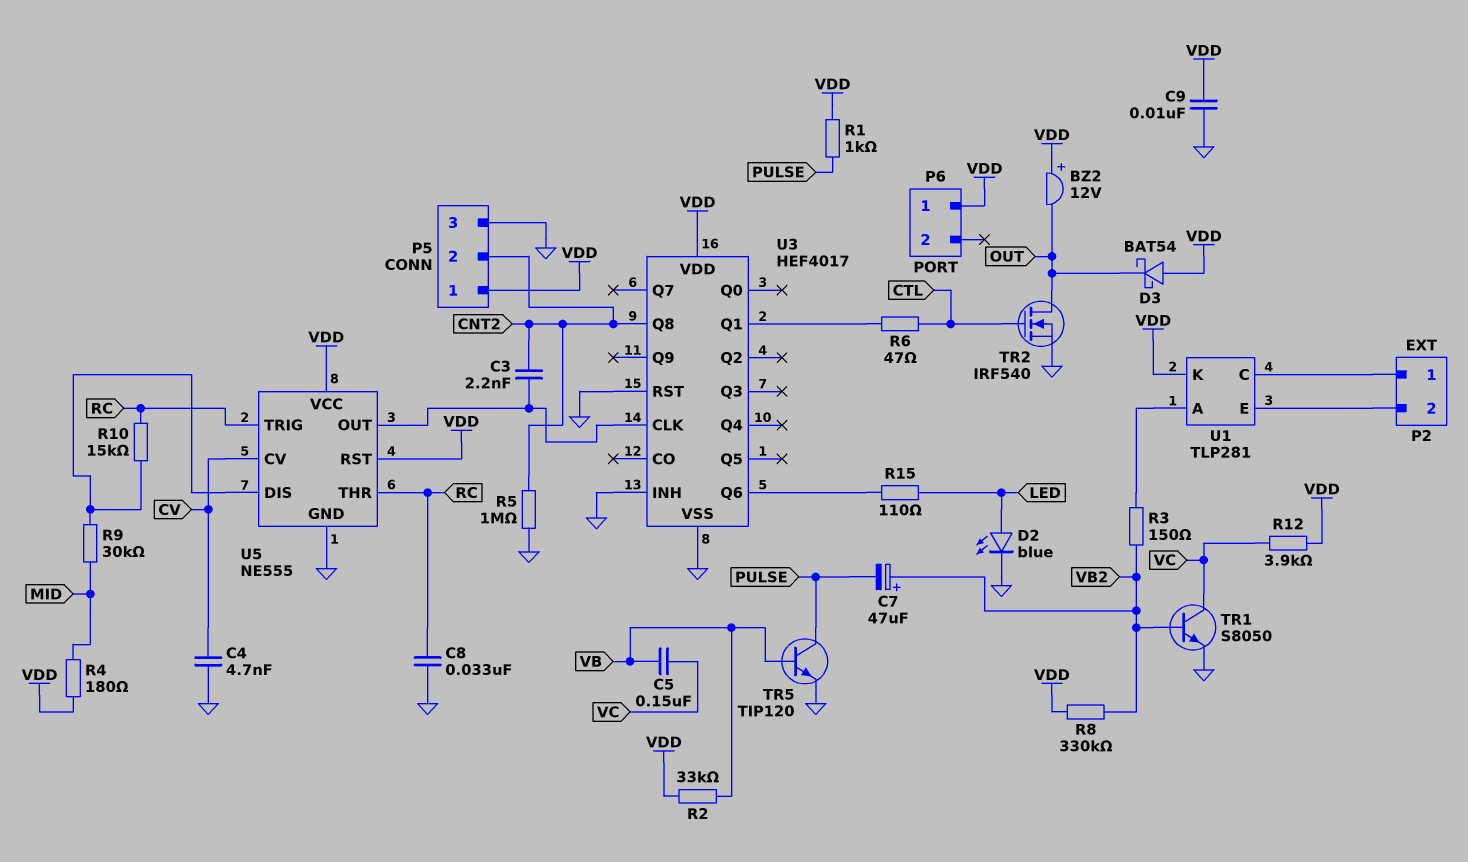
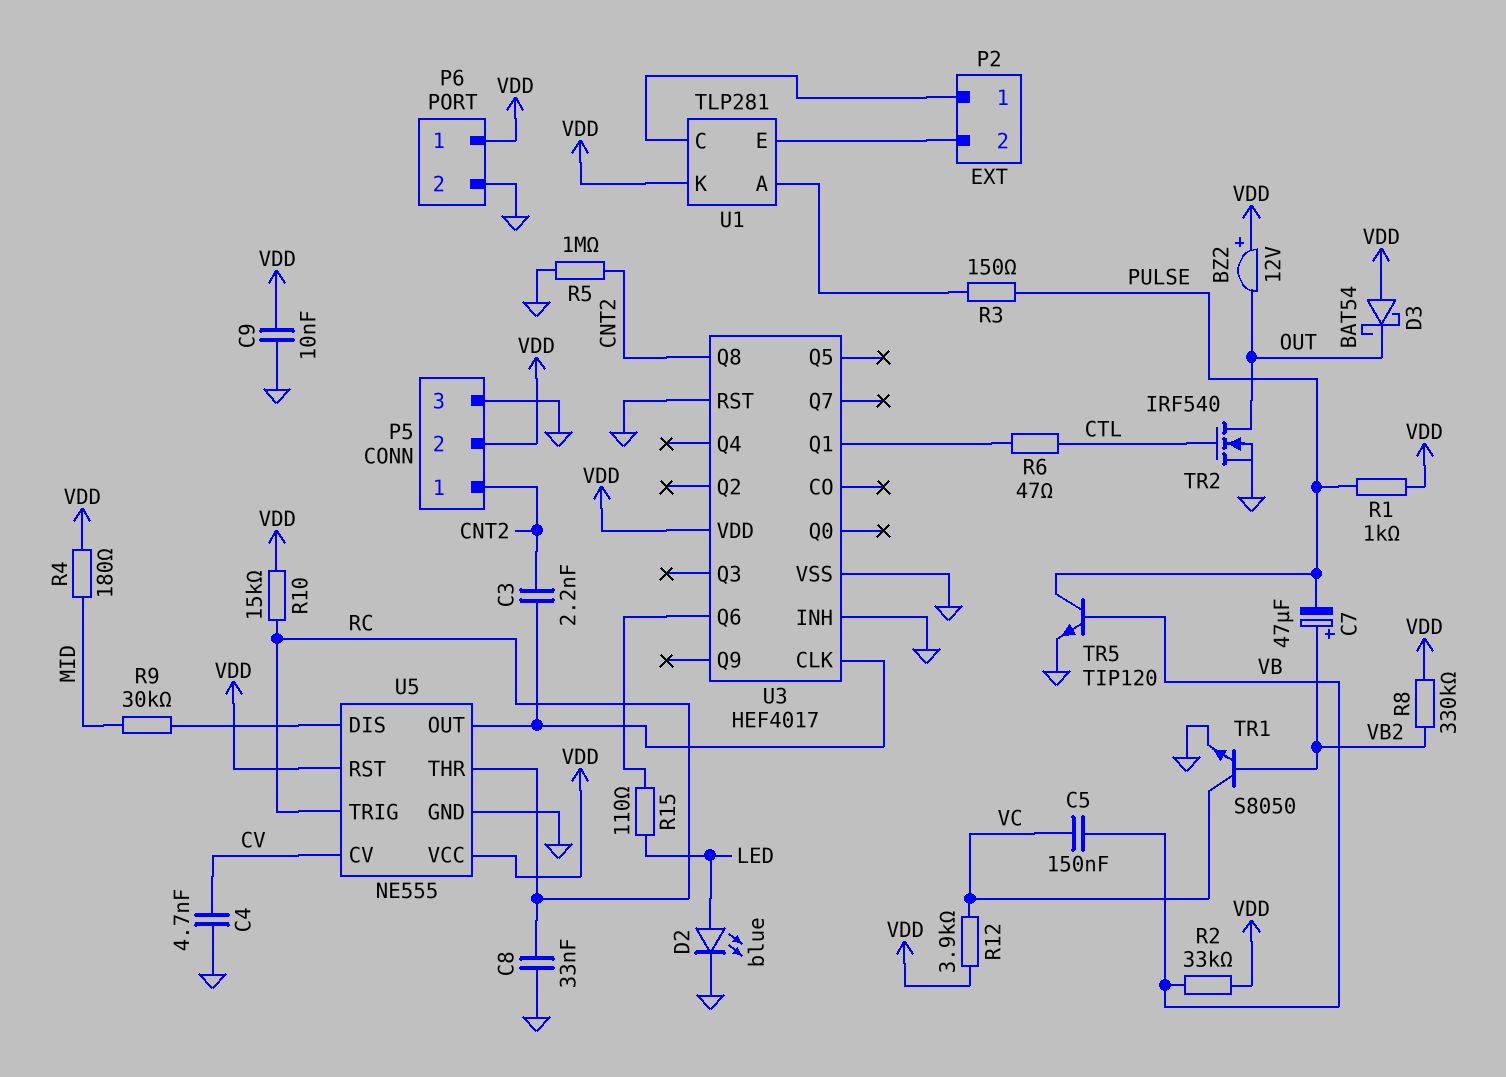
P5 pin 1: VDD -> CNT2
P5 pin 2: CNT2 -> VDD
P6 pin 2: none -> GND
R3: 150 (U1/A, VB2) -> 150 (PULSE, U1/A)
R10: 15k (RC, U5/DIS) -> 15k (RC, VDD)

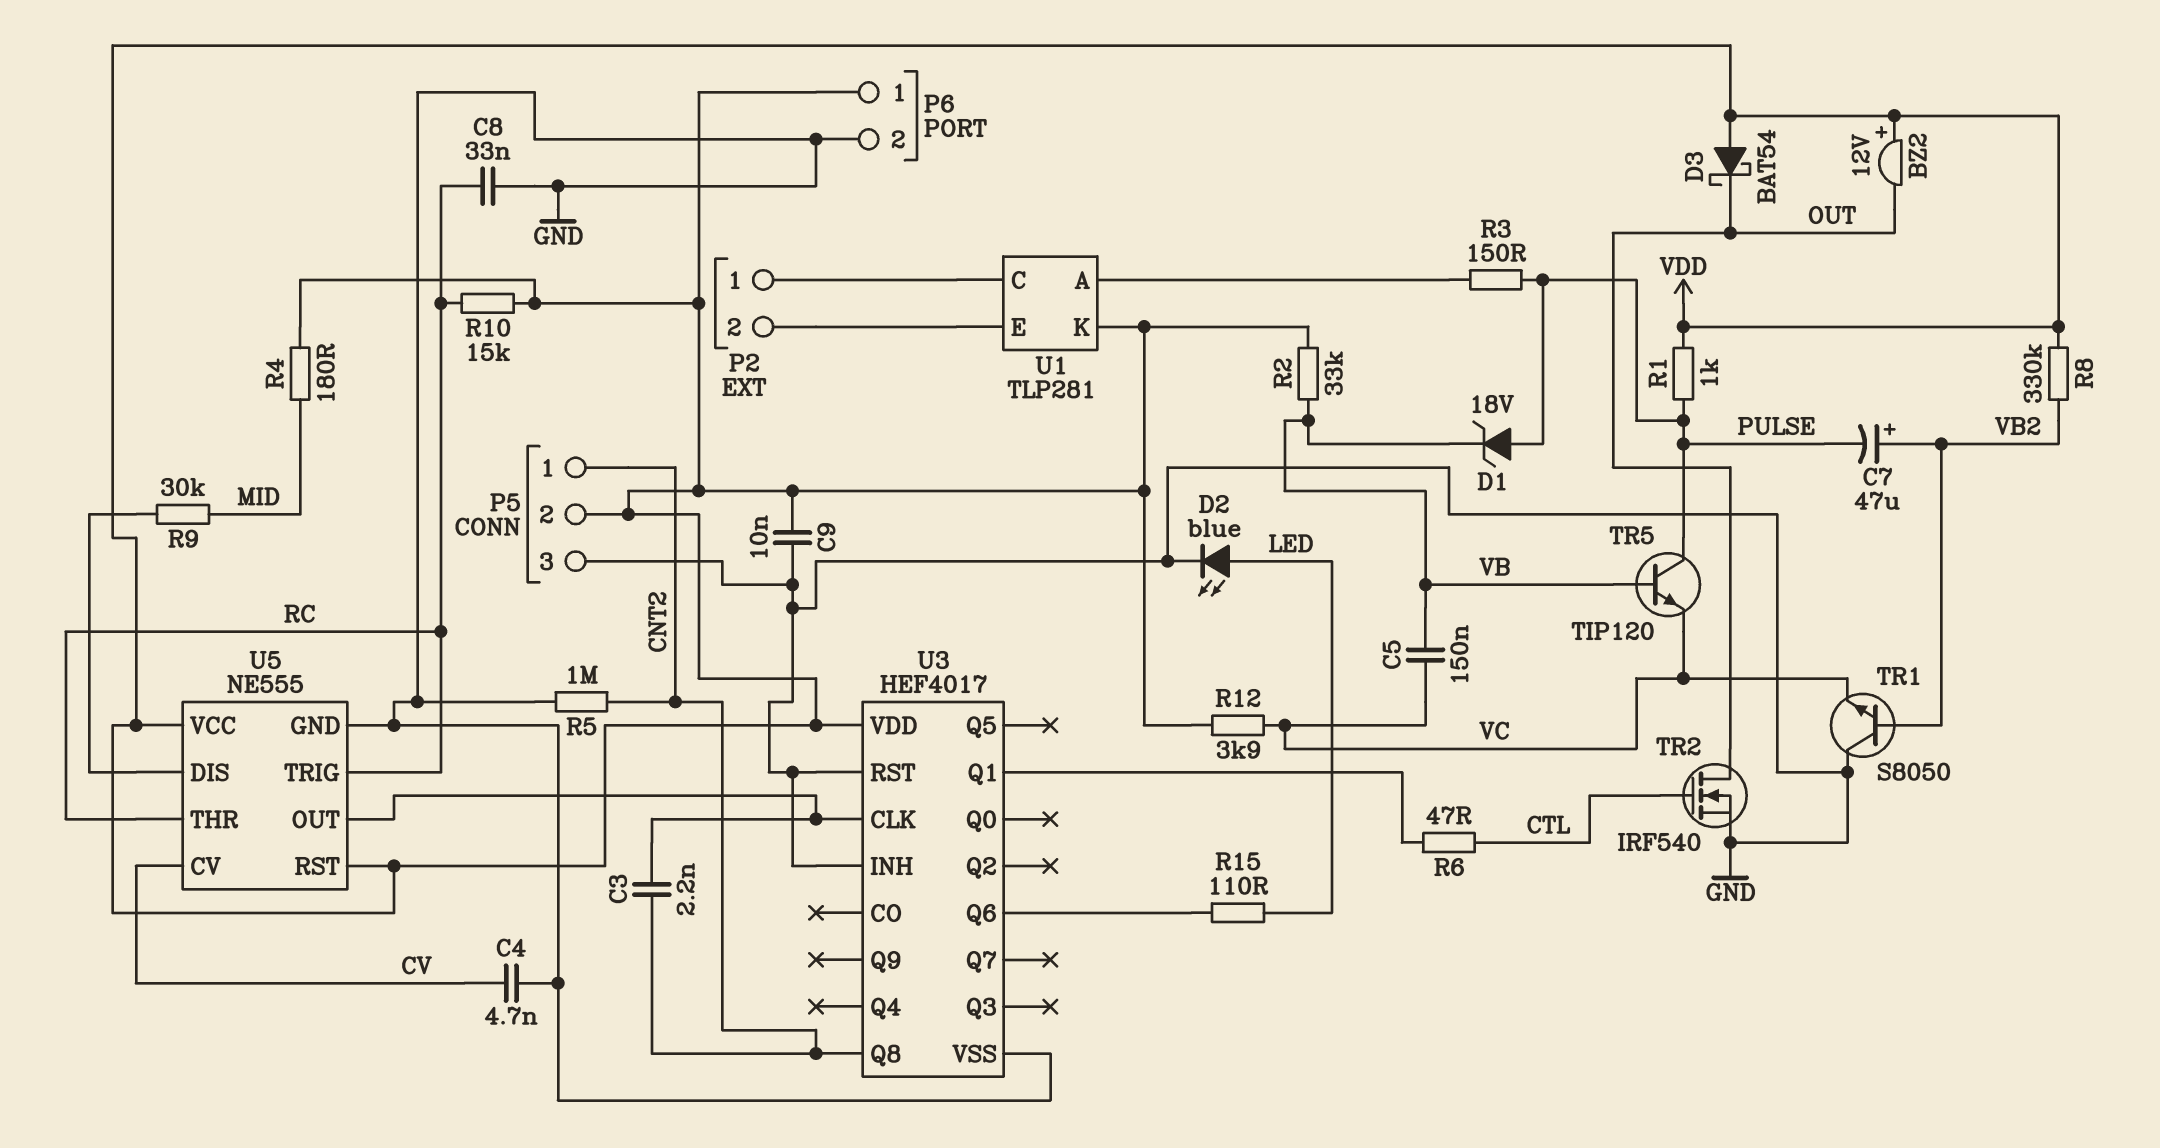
D1: none -> zener 18V (A PULSE, K VB)
TR1: NPN S8050 (B VB2, C VC, E GND) -> NPN S8050 (B VB2, C GND, E VC)
TR5: NPN TIP120 (B VB, C PULSE, E GND) -> NPN TIP120 (B VB, C PULSE, E VC)

